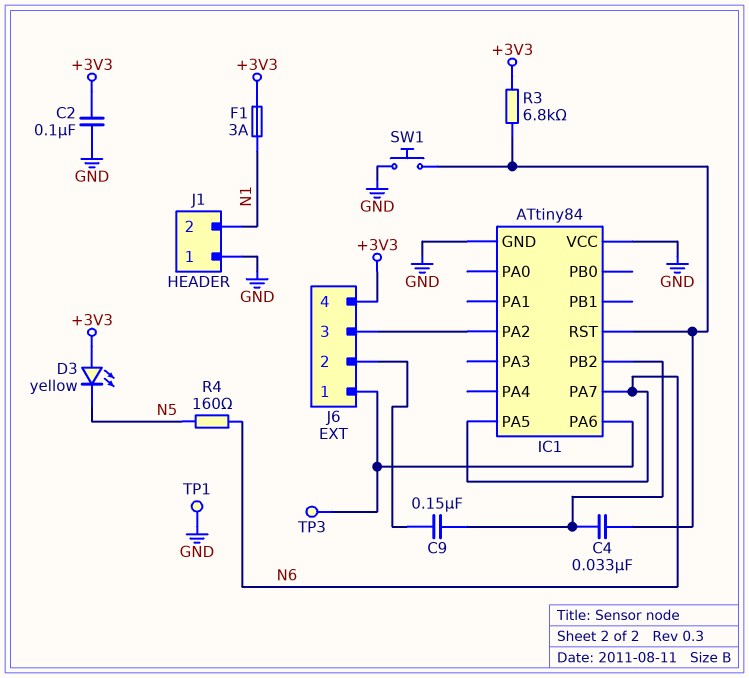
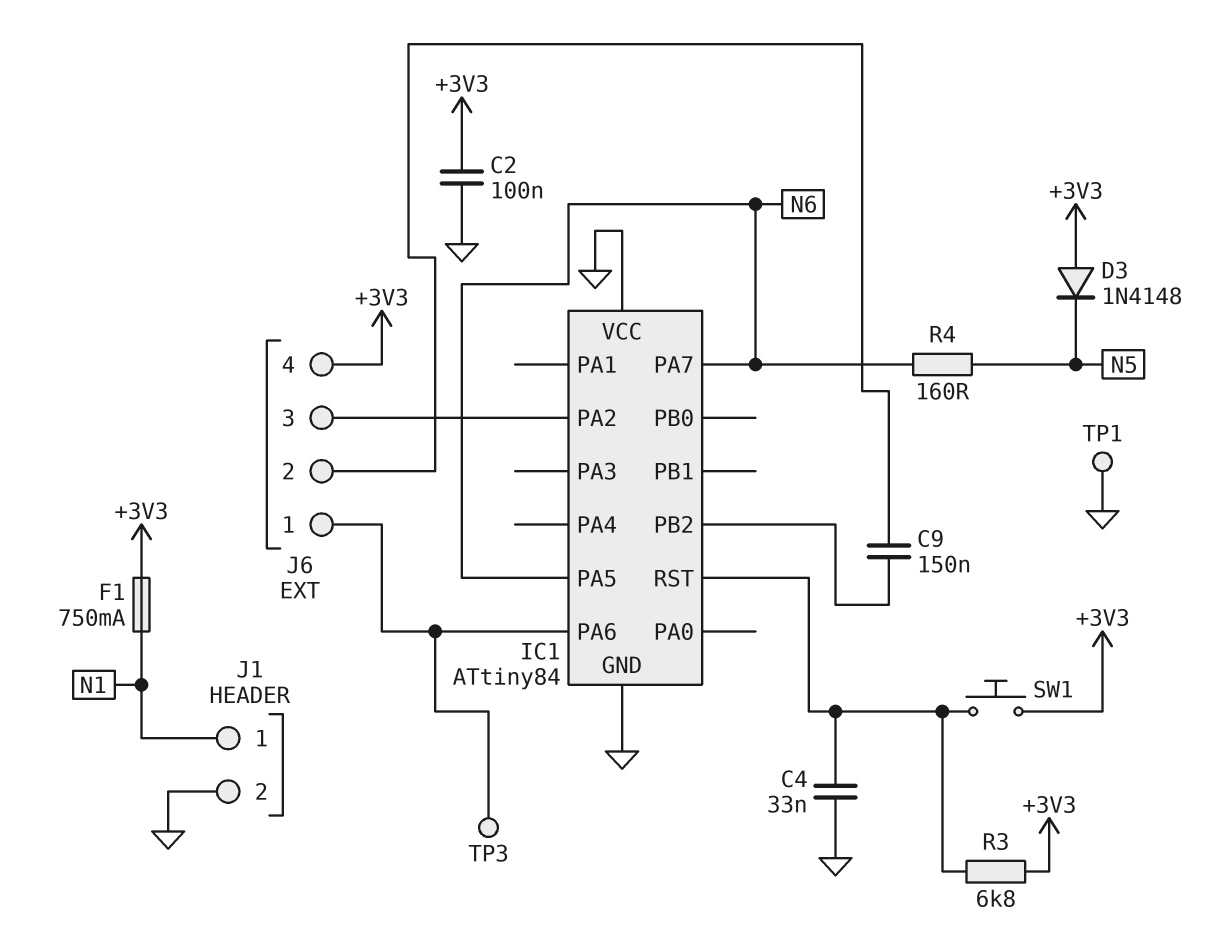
C4: 33nF (IC1/PB2, IC1/RST) -> 33nF (GND, IC1/RST)
D3: LED yellow (A +3V3, K N5) -> diode 1N4148 (A +3V3, K N5)
F1: 3A (+3V3, N1) -> 750mA (+3V3, N1)
J1 pin 1: GND -> N1
J1 pin 2: N1 -> GND
SW1: button (GND, IC1/RST) -> button (+3V3, IC1/RST)

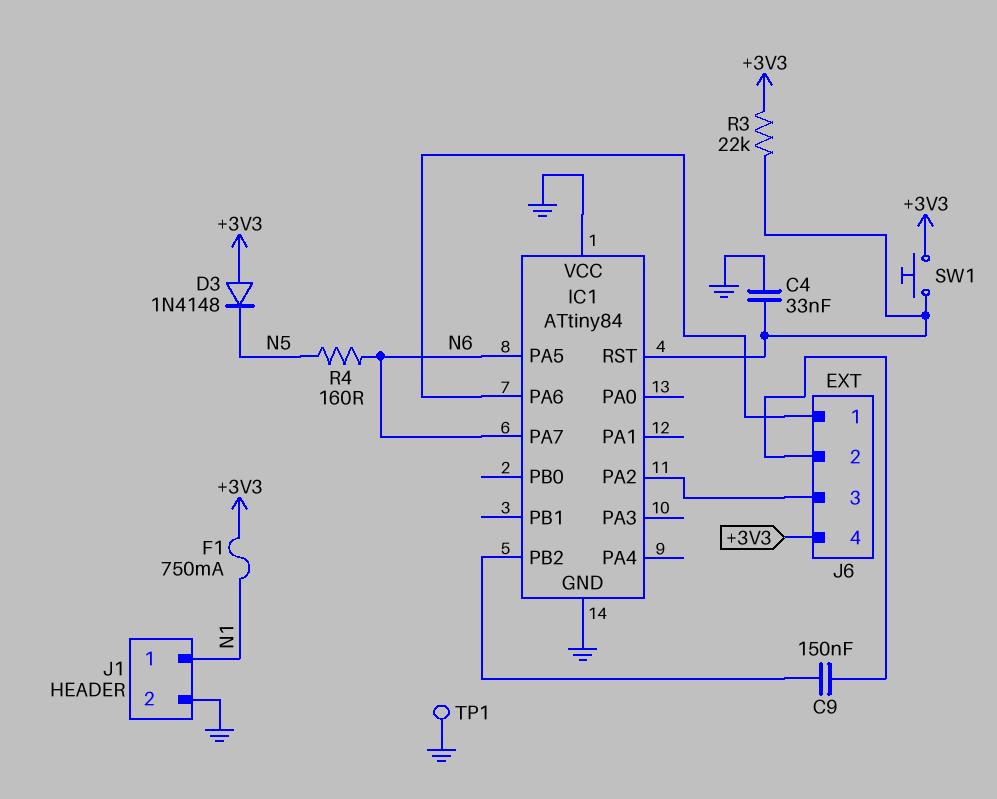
C2: 100nF (+3V3, GND) -> none
R3: 6.8k (+3V3, IC1/RST) -> 22k (+3V3, IC1/RST)
TP3: test point (IC1/PA6) -> none

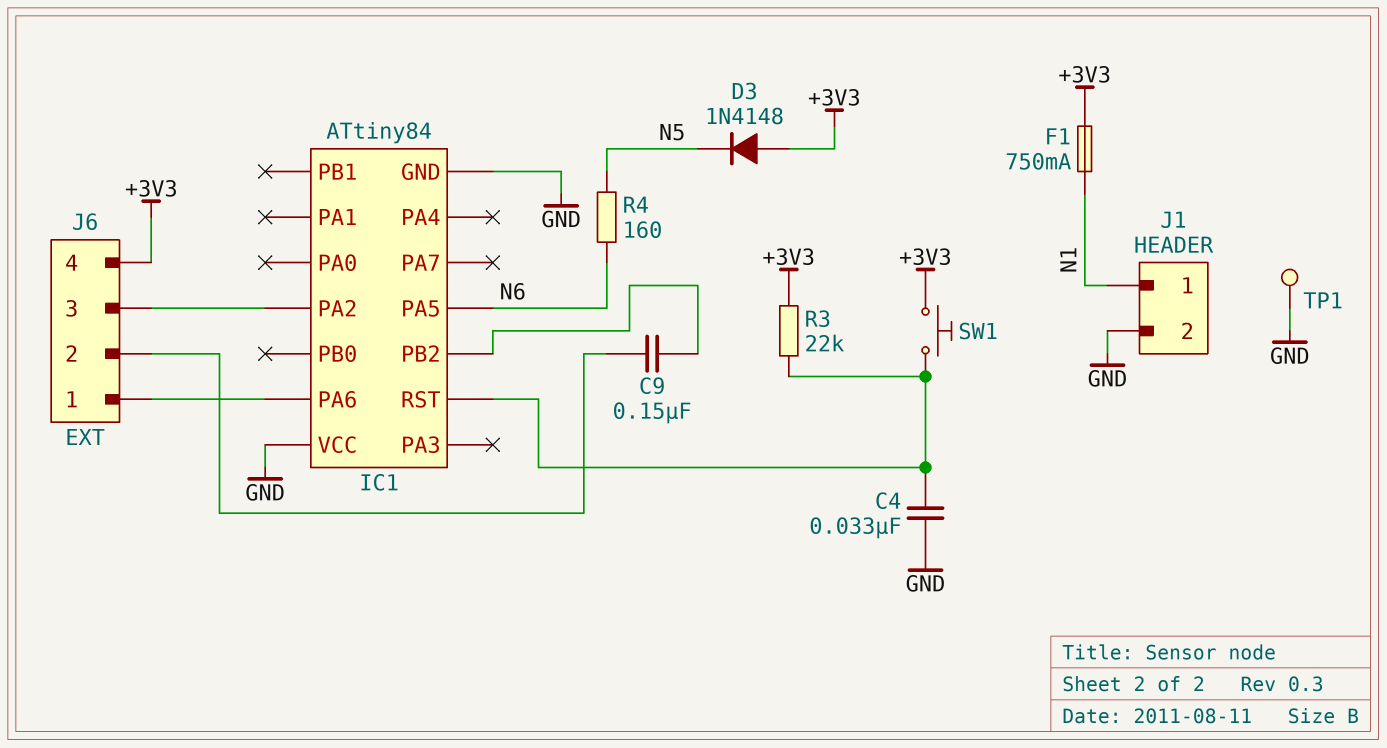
IC1 pin PA7: N6 -> none

